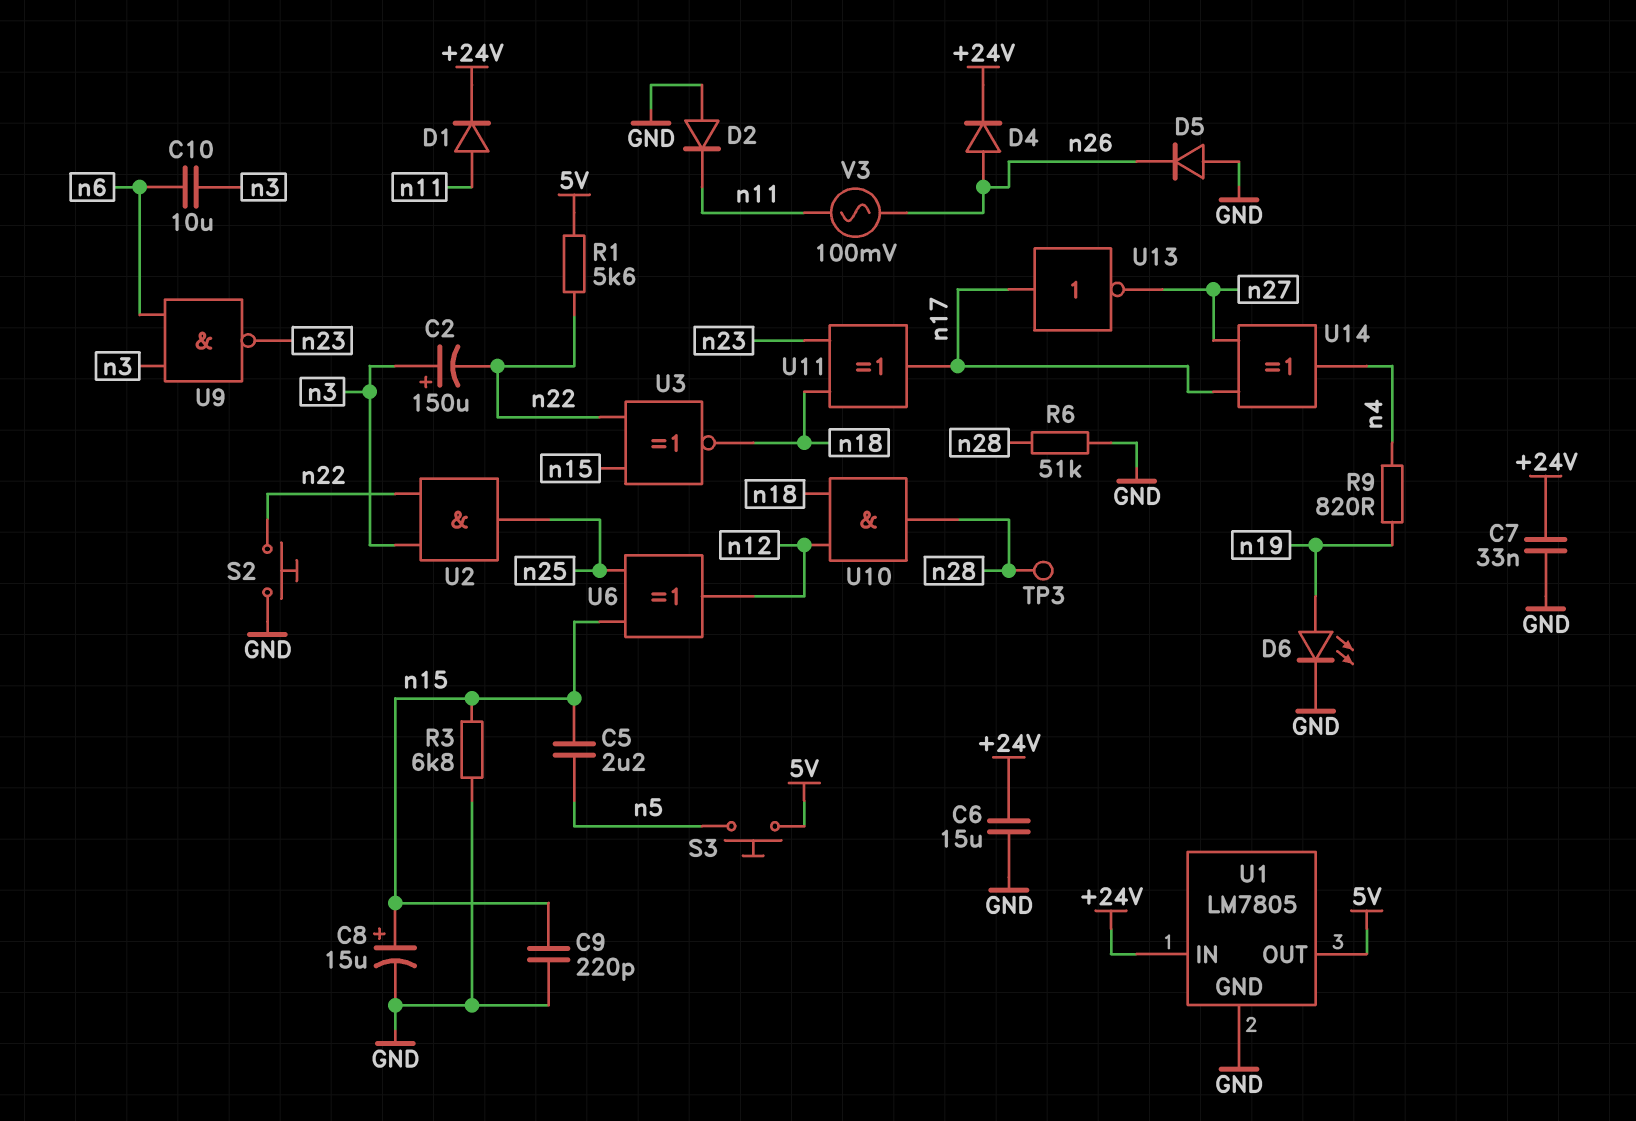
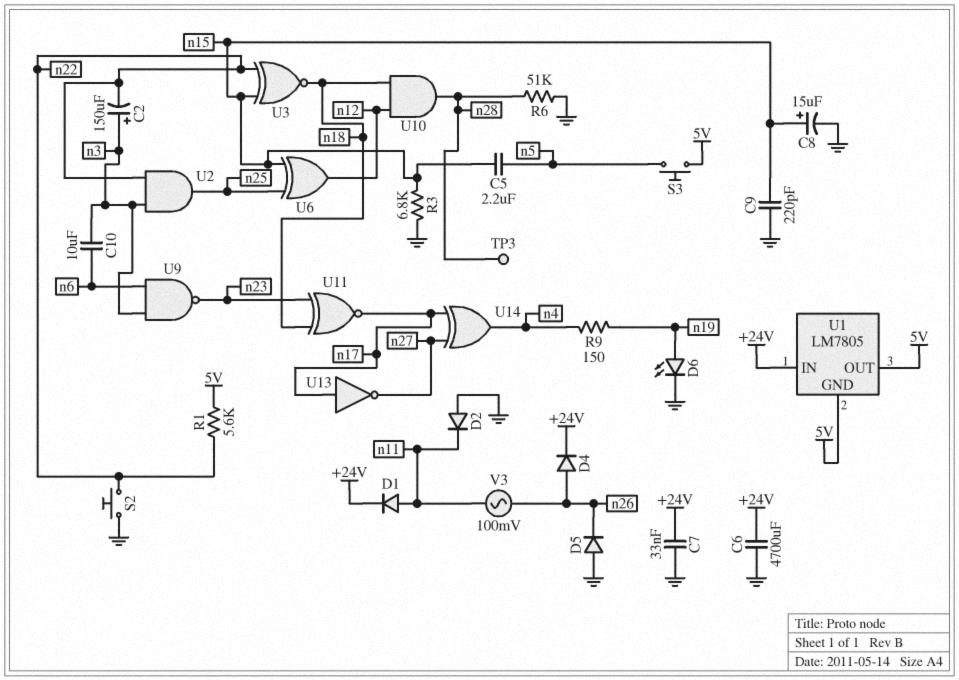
C6: 15uF (+24V, GND) -> 4700uF (+24V, GND)
R9: 820 (n4, n19) -> 150 (n4, n19)
U1 pin GND: GND -> 5V
U11: XOR (in n18, in n23, out n17) -> XNOR (in n18, in n23, out n17)

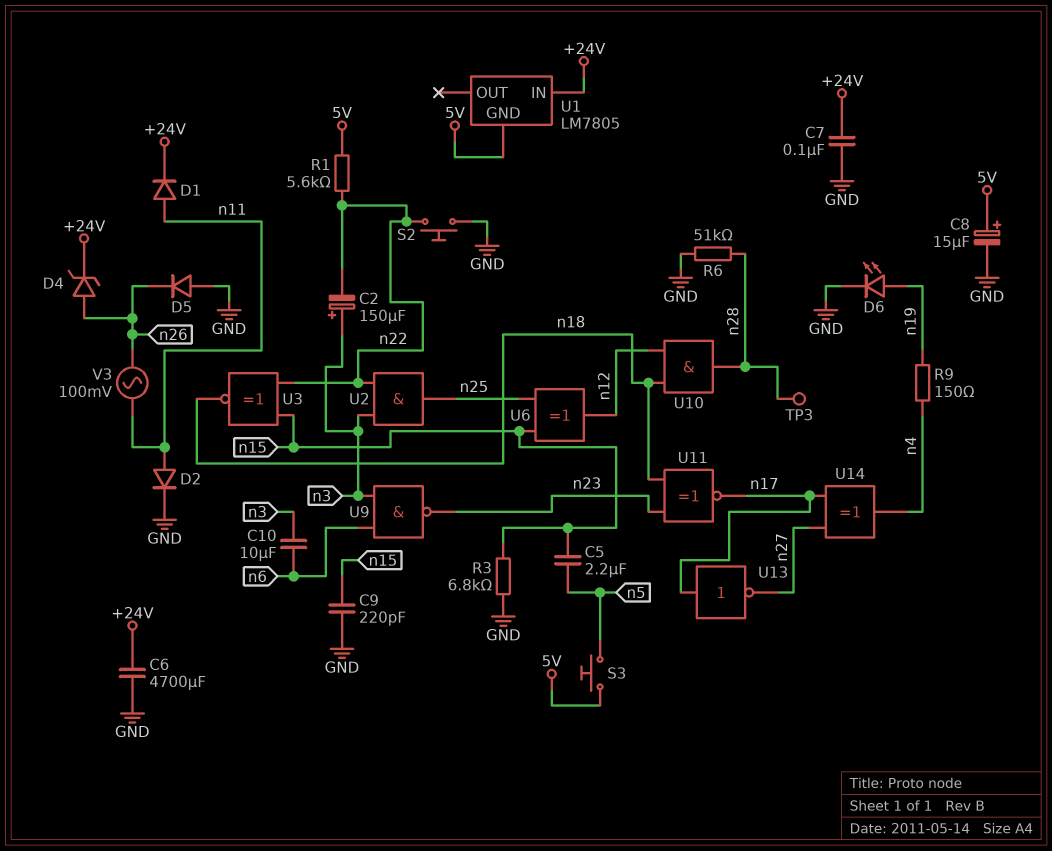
C7: 33nF (+24V, GND) -> 100nF (+24V, GND)
C8: 15uF (plus n15, minus GND) -> 15uF (plus 5V, minus GND)
D2: diode (A GND, K n11) -> diode (A n11, K GND)
D4: diode (A n26, K +24V) -> zener (A n26, K +24V)
U1 pin OUT: 5V -> none

